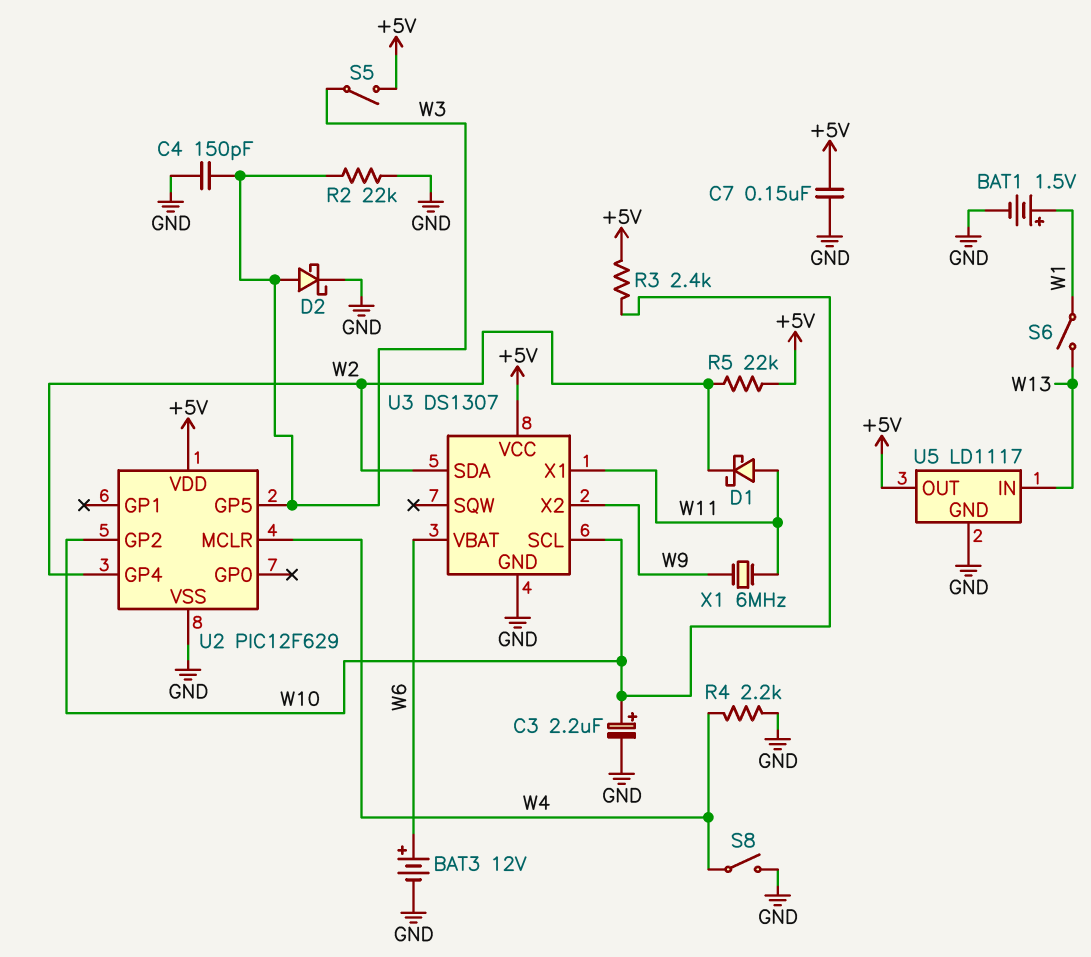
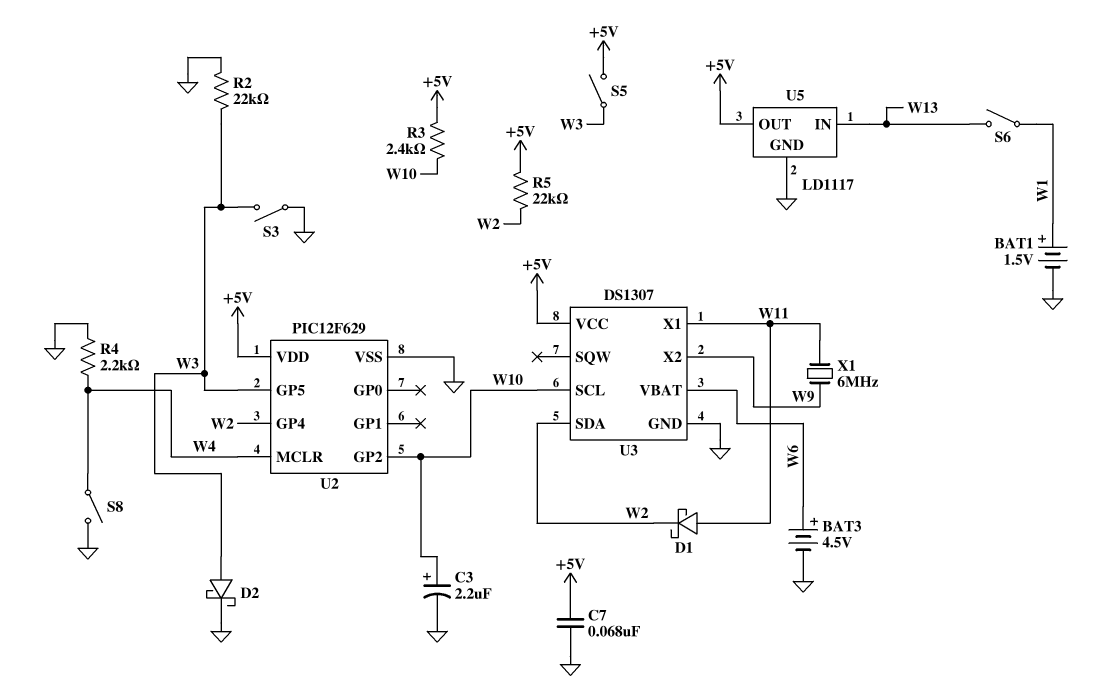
BAT3: 12V (plus W6, minus GND) -> 4.5V (plus W6, minus GND)
C4: 150pF (GND, W3) -> none
C7: 150nF (+5V, GND) -> 68nF (+5V, GND)
S3: none -> switch (GND, W3)

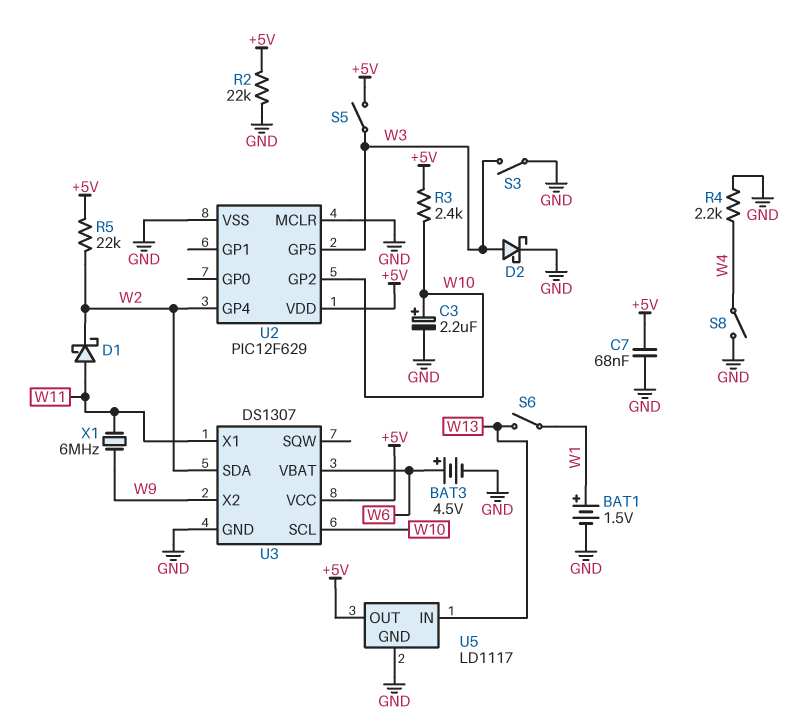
R2: 22k (GND, W3) -> 22k (+5V, GND)
U2 pin MCLR: W4 -> GND

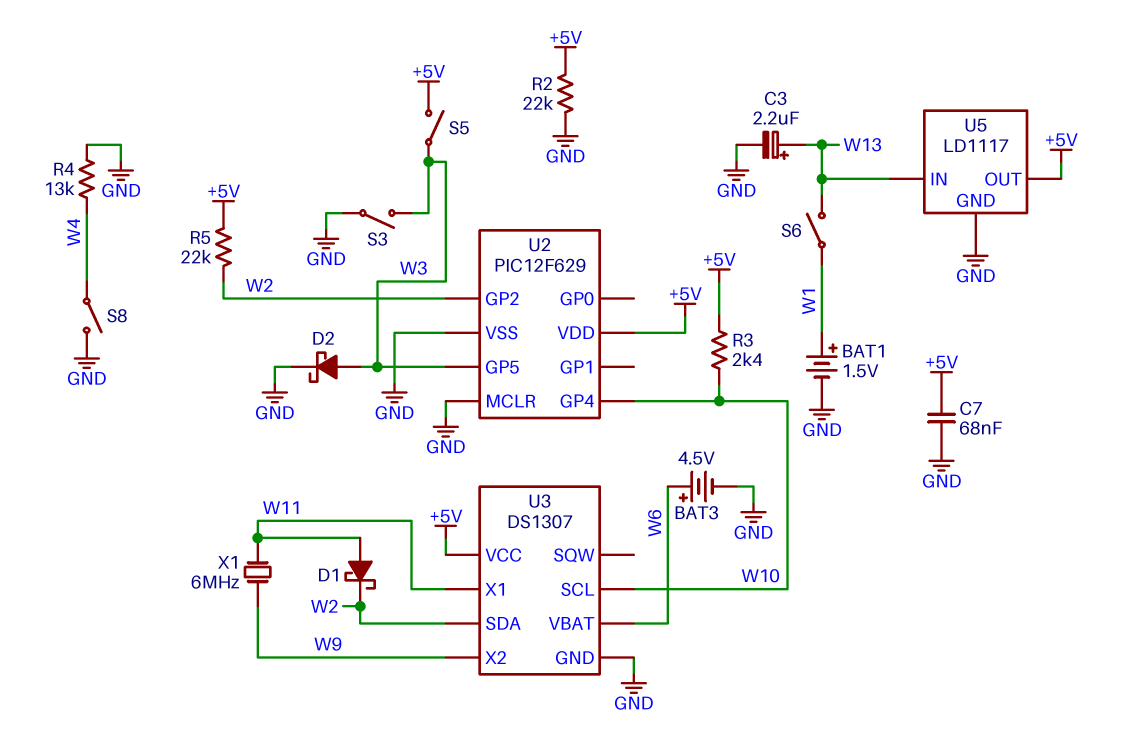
C3: 2.2uF (plus W10, minus GND) -> 2.2uF (plus W13, minus GND)
R4: 2.2k (GND, W4) -> 13k (GND, W4)
U2 pin GP2: W10 -> W2
U2 pin GP4: W2 -> W10

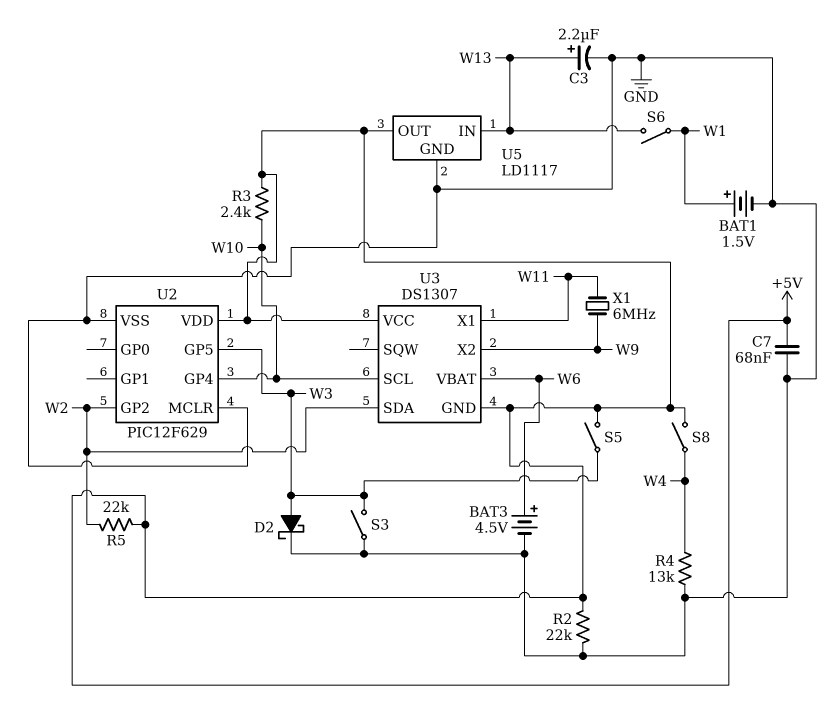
D1: schottky (A W11, K W2) -> none
S8: switch (GND, W4) -> switch (+5V, W4)
U3 pin GND: GND -> +5V

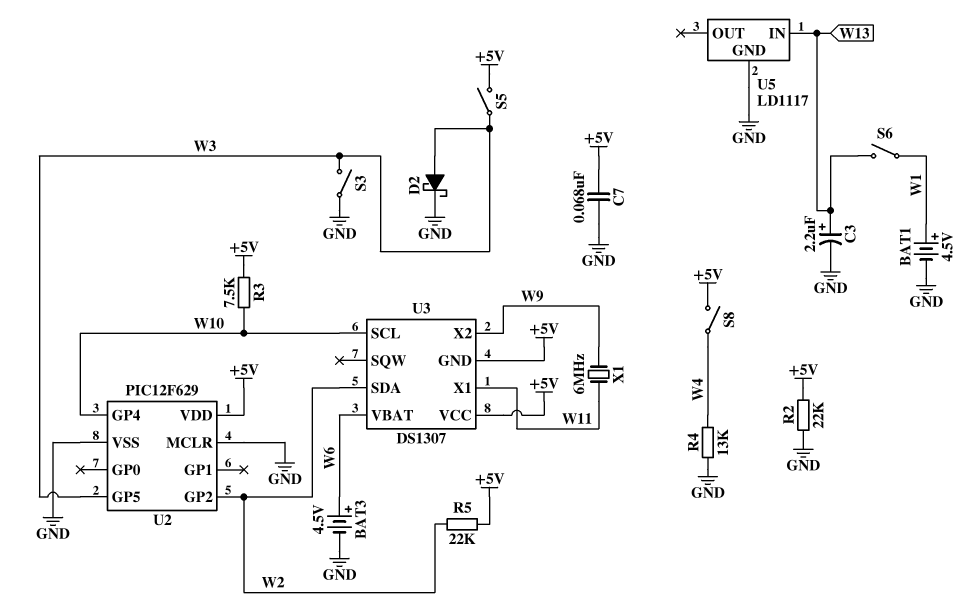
BAT1: 1.5V (plus W1, minus GND) -> 4.5V (plus W1, minus GND)
R3: 2.4k (+5V, W10) -> 7.5k (+5V, W10)
U5 pin OUT: +5V -> none

